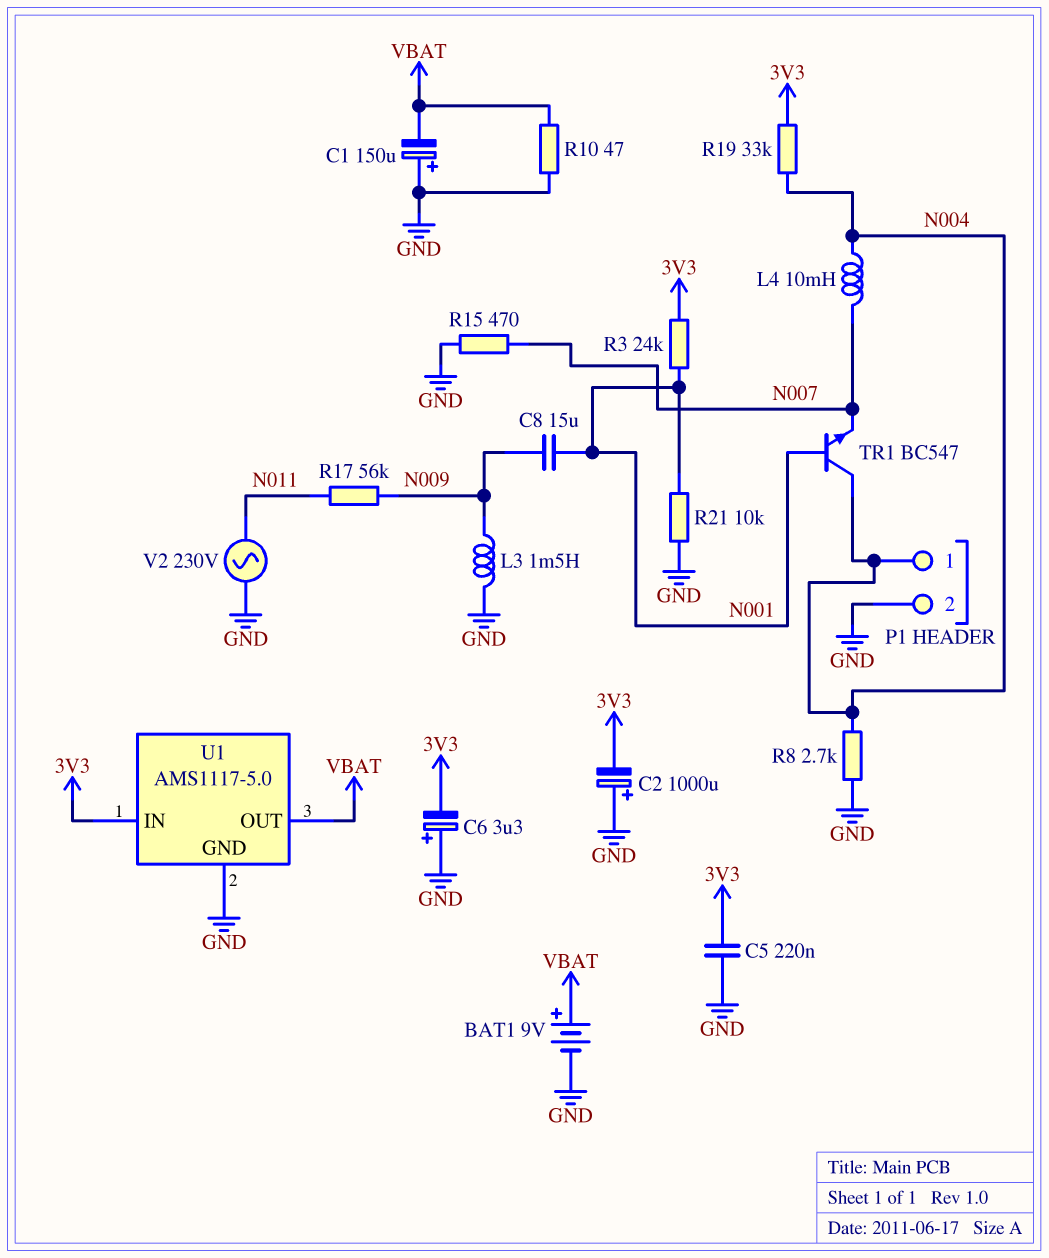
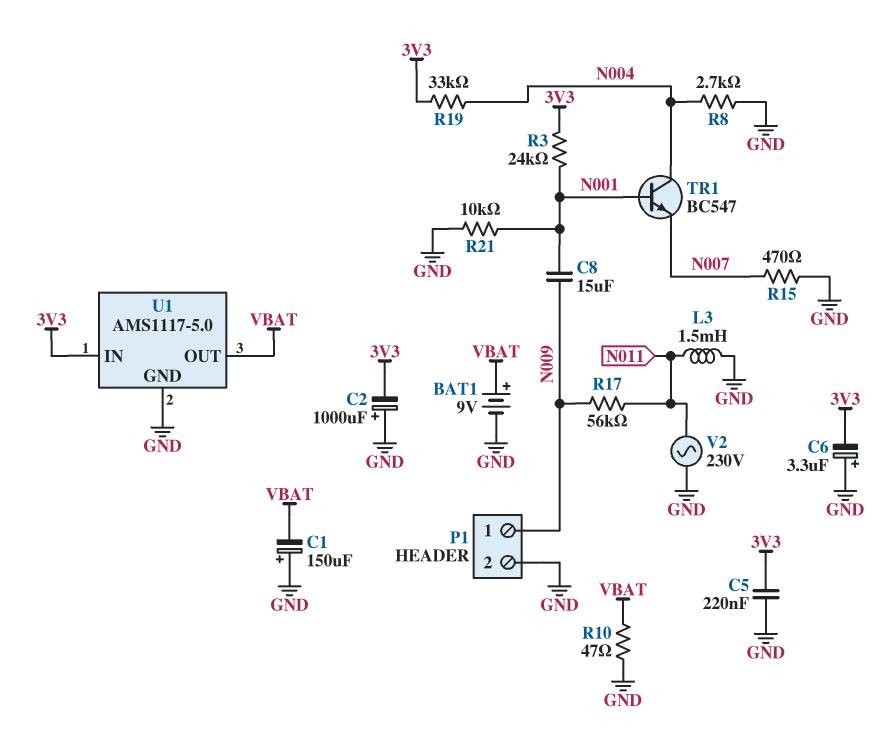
L3: 1.5mH (GND, N009) -> 1.5mH (GND, N011)
L4: 10mH (N004, N007) -> none
P1 pin 1: N004 -> N009

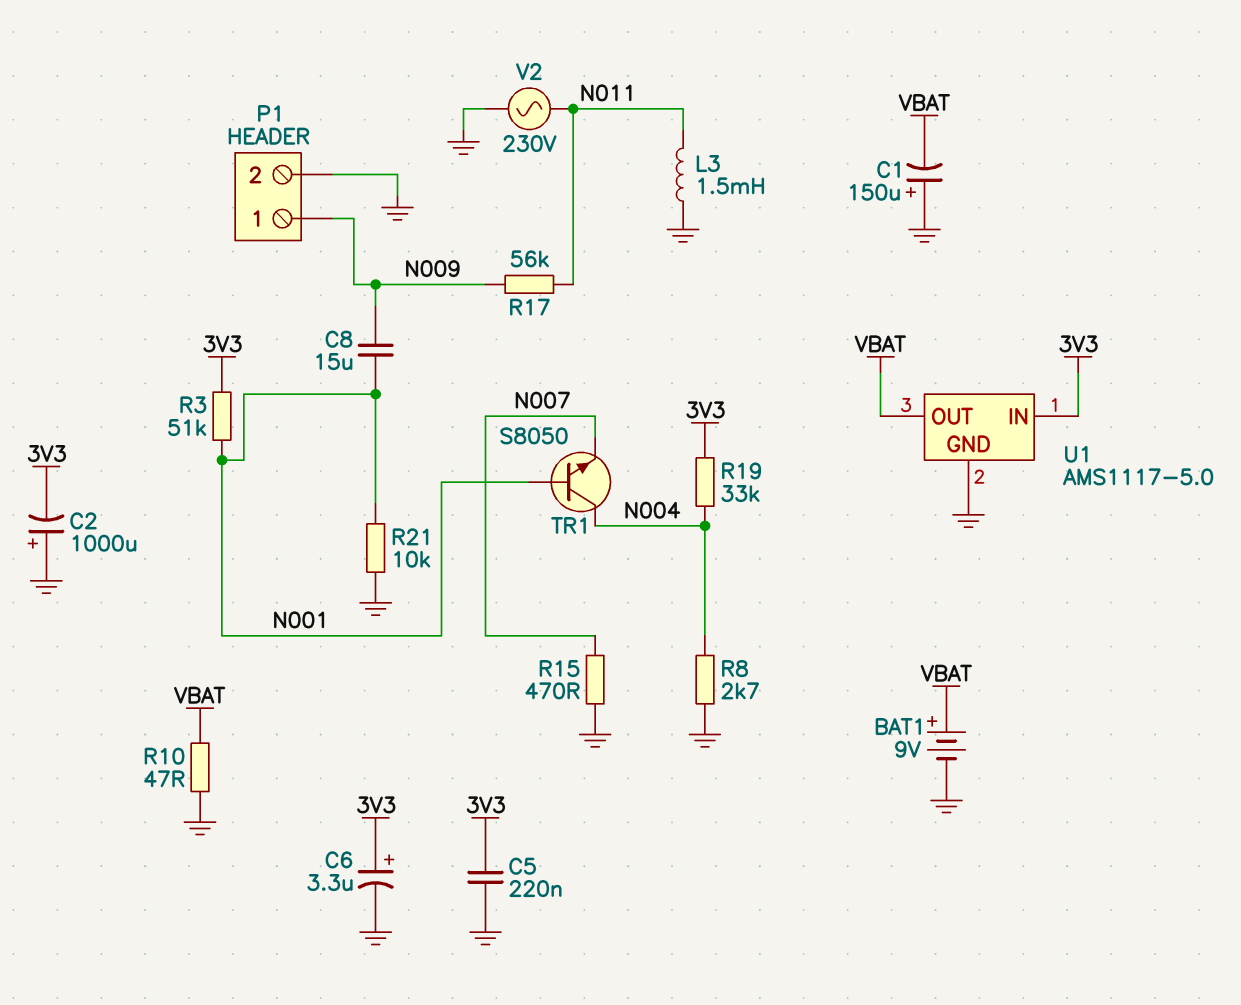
C6: 3.3uF (plus GND, minus 3V3) -> 3.3uF (plus 3V3, minus GND)
R3: 24k (3V3, N001) -> 51k (3V3, N001)
TR1: NPN BC547 (B N001, C N004, E N007) -> NPN S8050 (B N001, C N004, E N007)

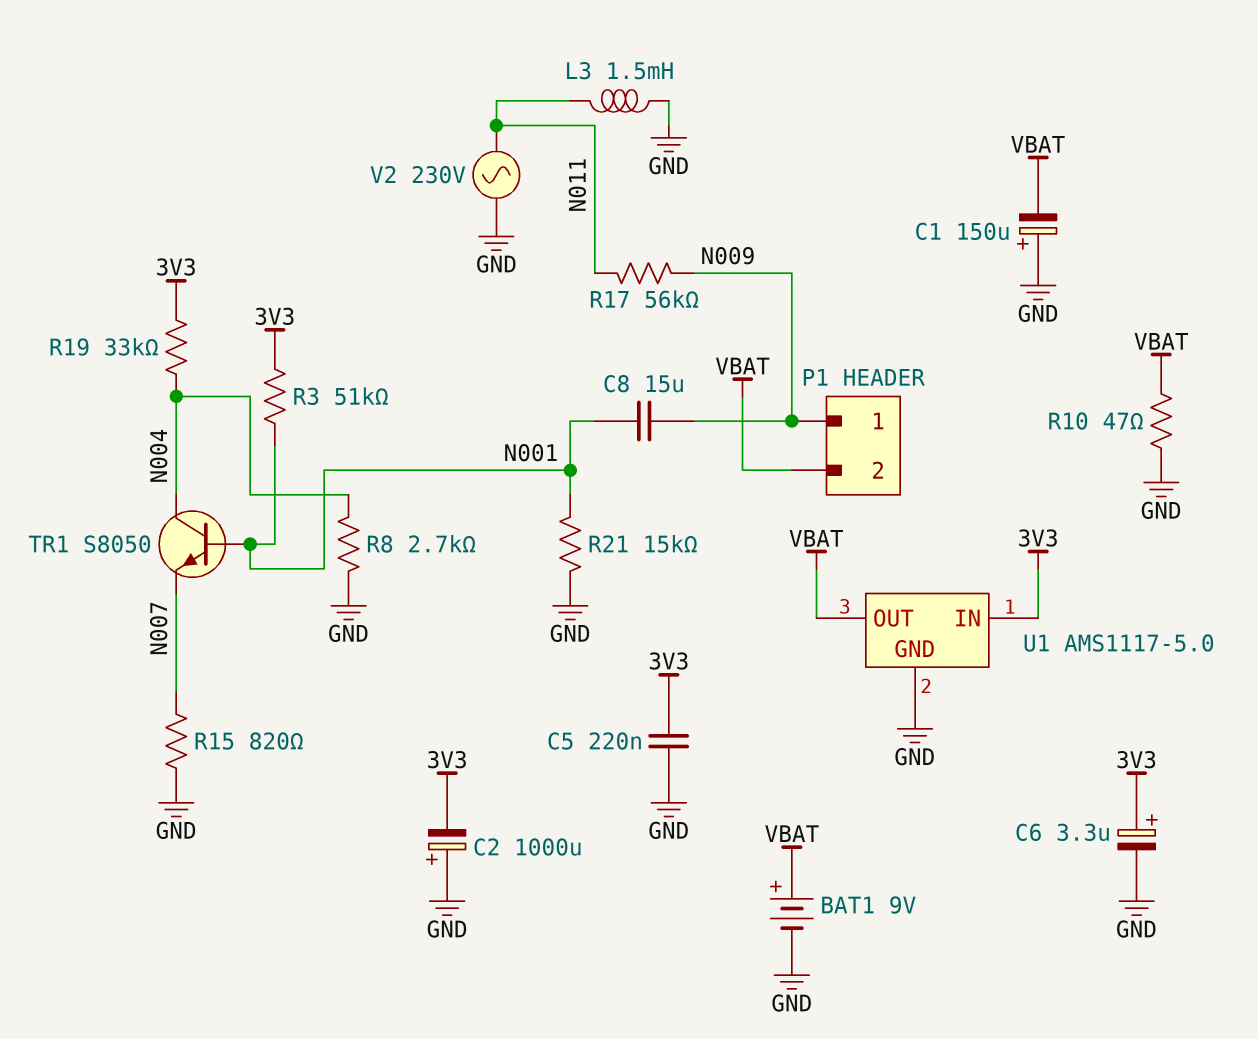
P1 pin 2: GND -> VBAT
R15: 470 (GND, N007) -> 820 (GND, N007)
R21: 10k (GND, N001) -> 15k (GND, N001)

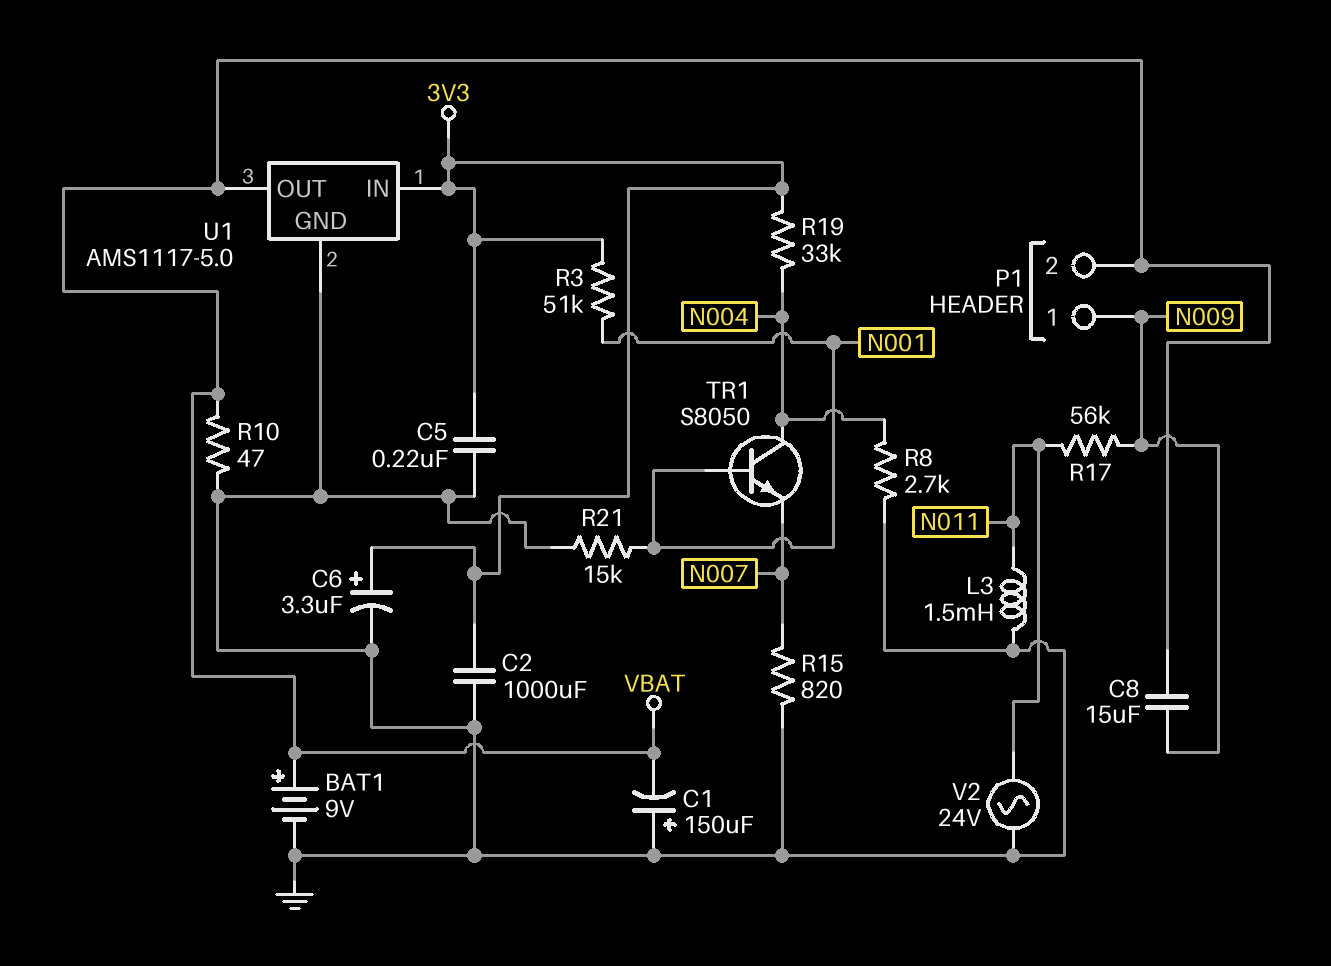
C2: 1000uF (plus GND, minus 3V3) -> 1000uF (3V3, GND)
C8: 15uF (N001, N009) -> 15uF (N009, VBAT)
V2: AC 230V (GND, N011) -> AC 24V (GND, N011)

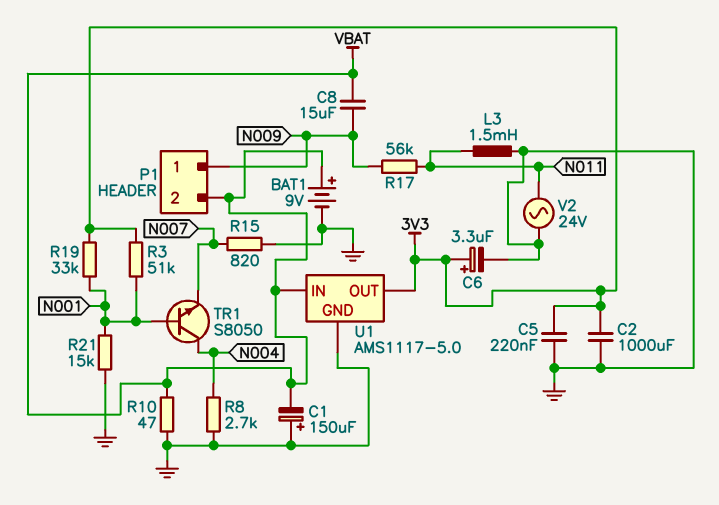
R19: 33k (3V3, N004) -> 33k (3V3, N001)
U1 pin IN: 3V3 -> VBAT
U1 pin OUT: VBAT -> 3V3

